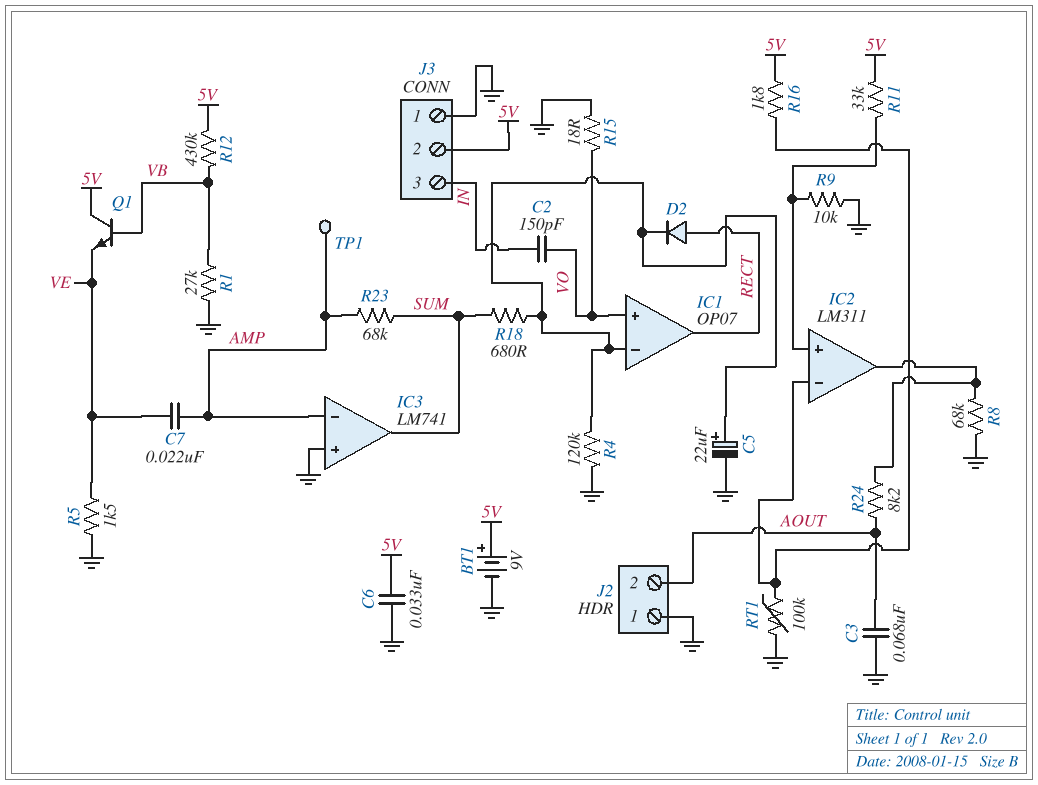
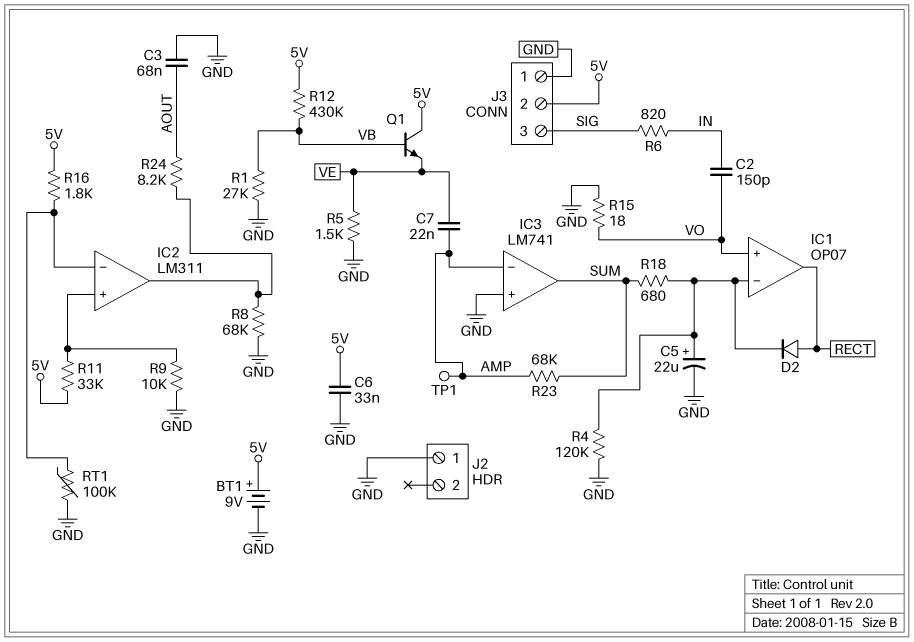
J2 pin 2: AOUT -> none
J3 pin 3: IN -> SIG
R6: none -> 820 (IN, SIG)

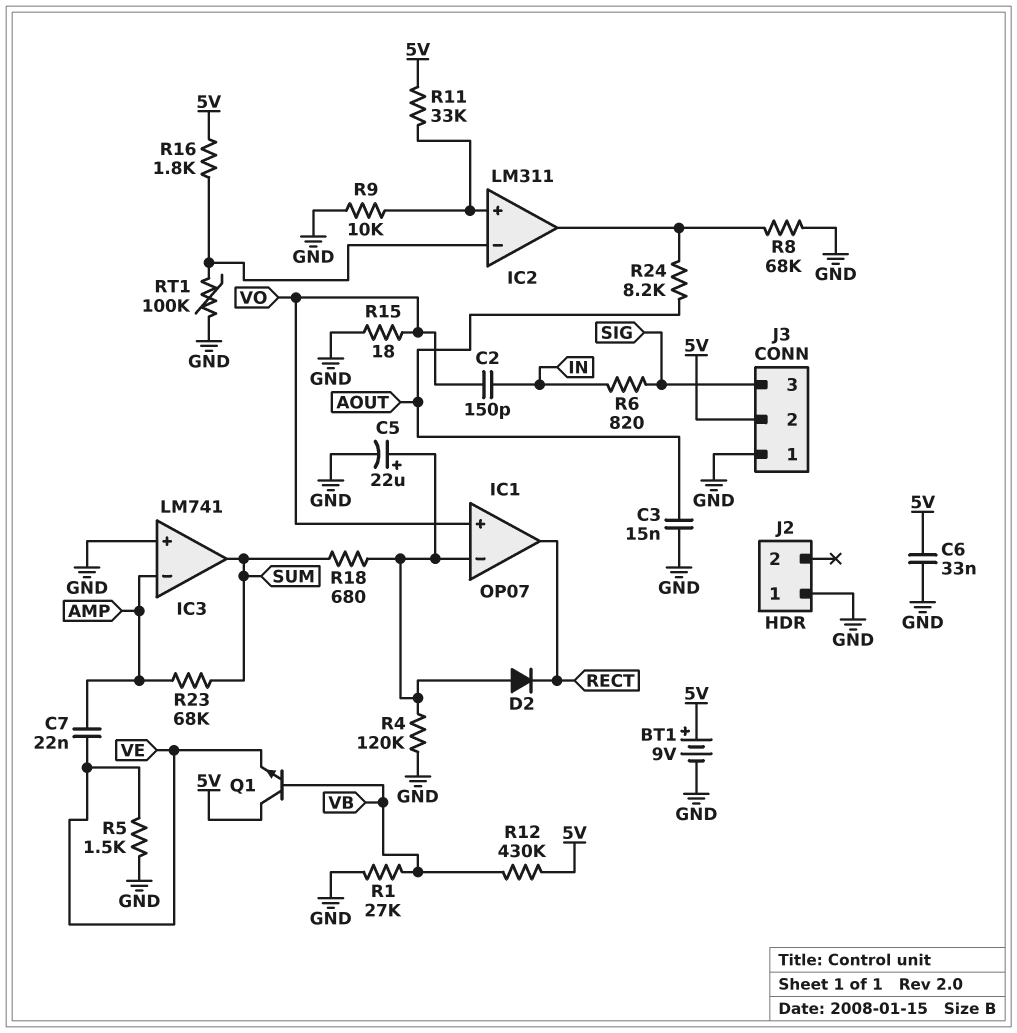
C3: 68nF (AOUT, GND) -> 15nF (AOUT, GND)
D2: diode (A RECT, K IC1/in-) -> diode (A IC1/in-, K RECT)
TP1: test point (AMP) -> none

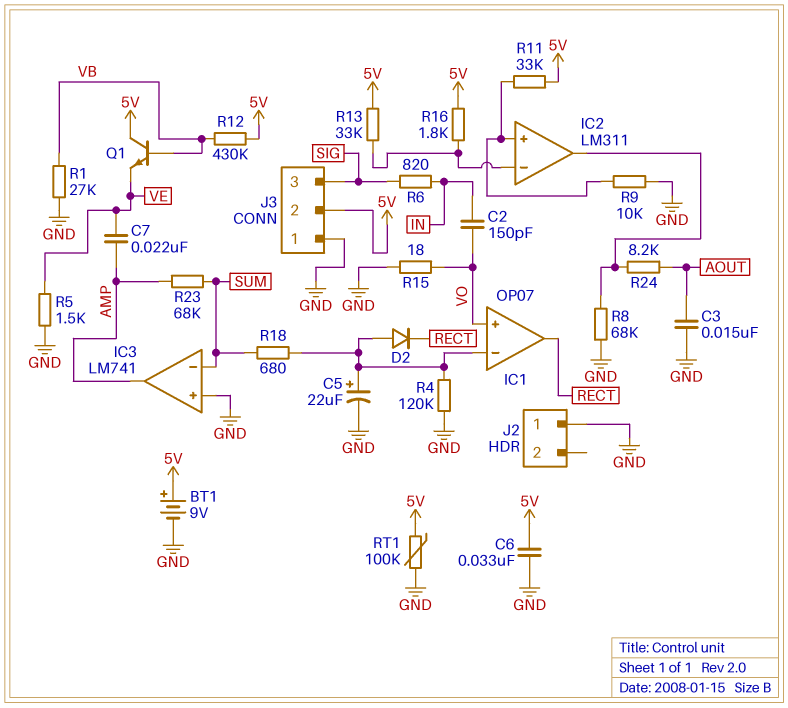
IC3 pin in-: AMP -> SUM
IC3 pin out: SUM -> AMP
R13: none -> 33k (5V, IC2/in-)
RT1: 100k (GND, IC2/in-) -> 100k (5V, GND)

